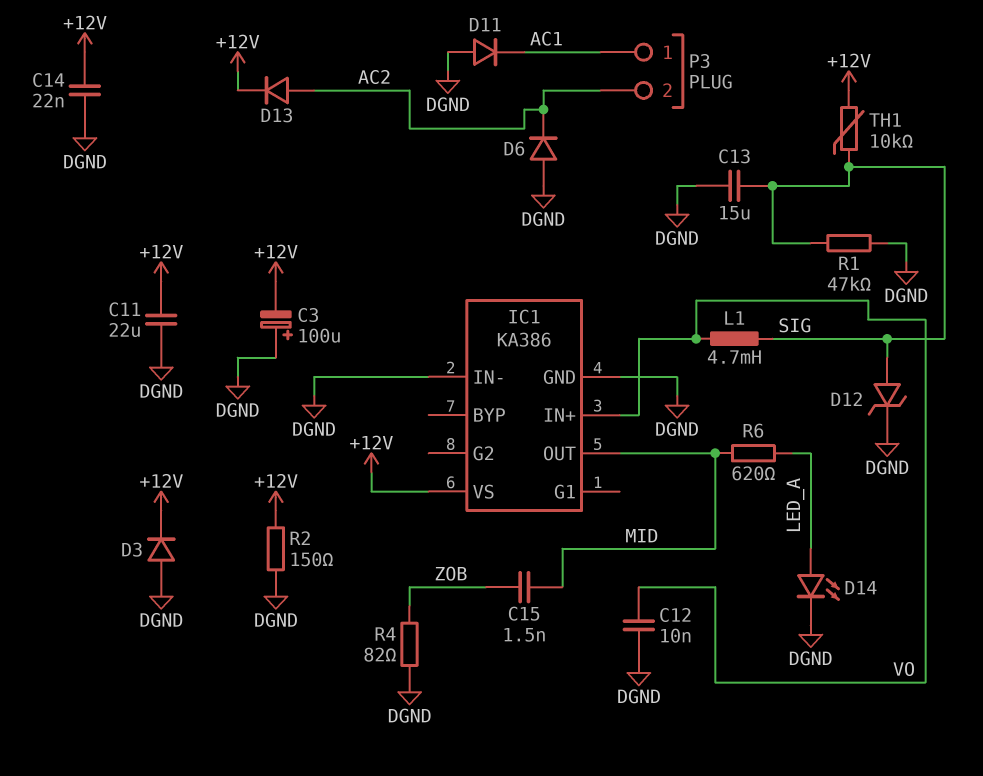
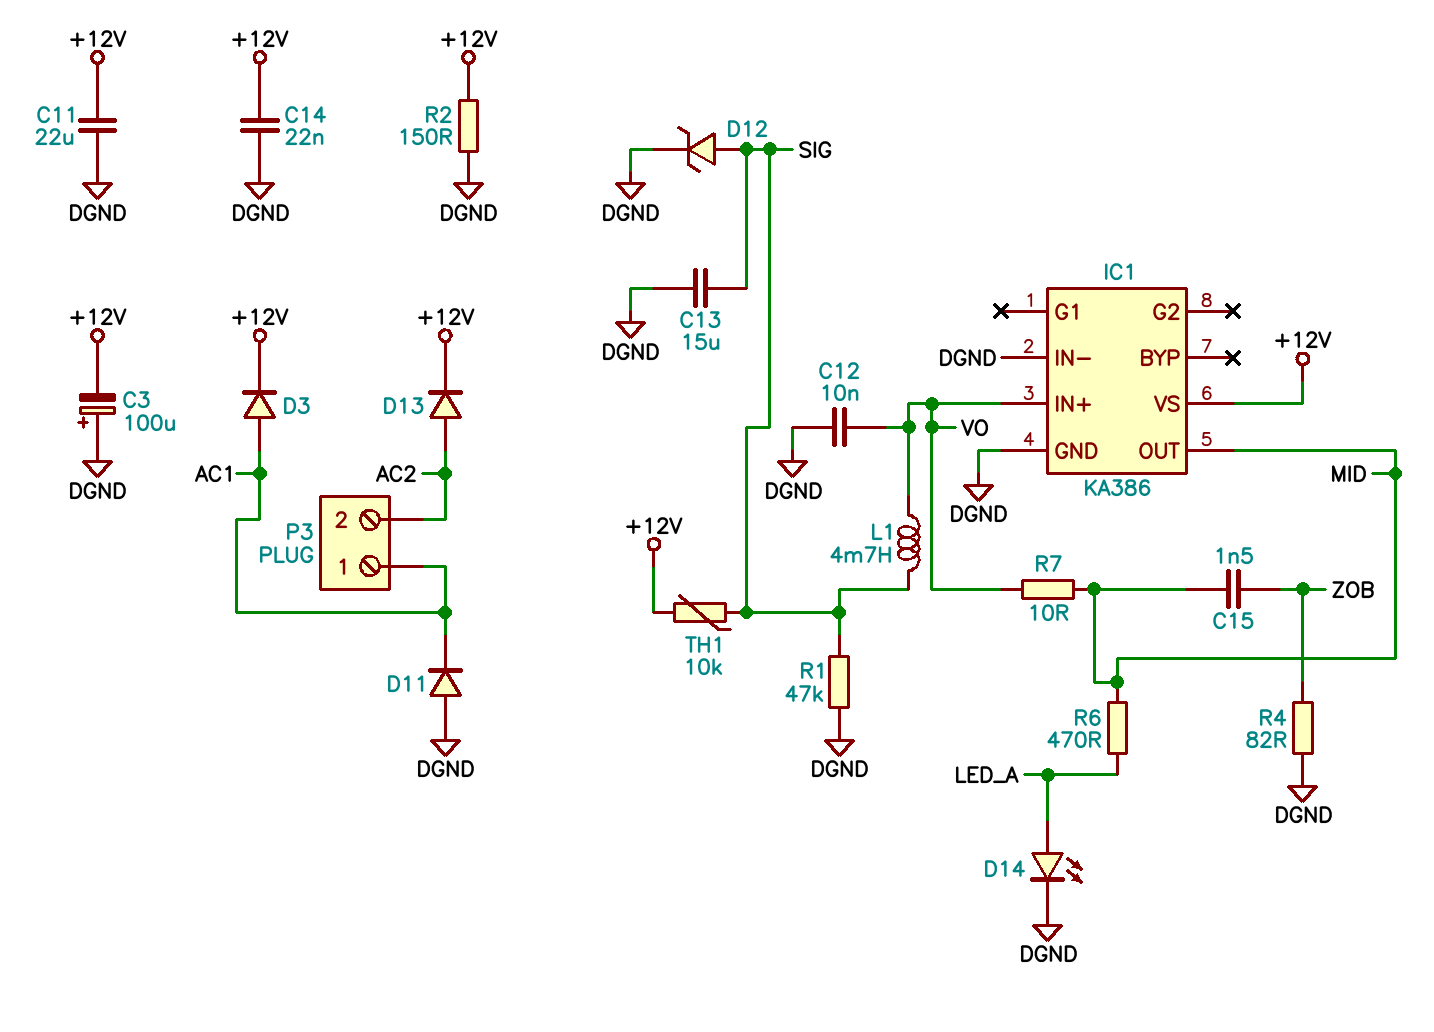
D3: diode (A DGND, K +12V) -> diode (A AC1, K +12V)
D6: diode (A DGND, K AC2) -> none
R6: 620 (LED_A, MID) -> 470 (LED_A, MID)
R7: none -> 10 (MID, VO)

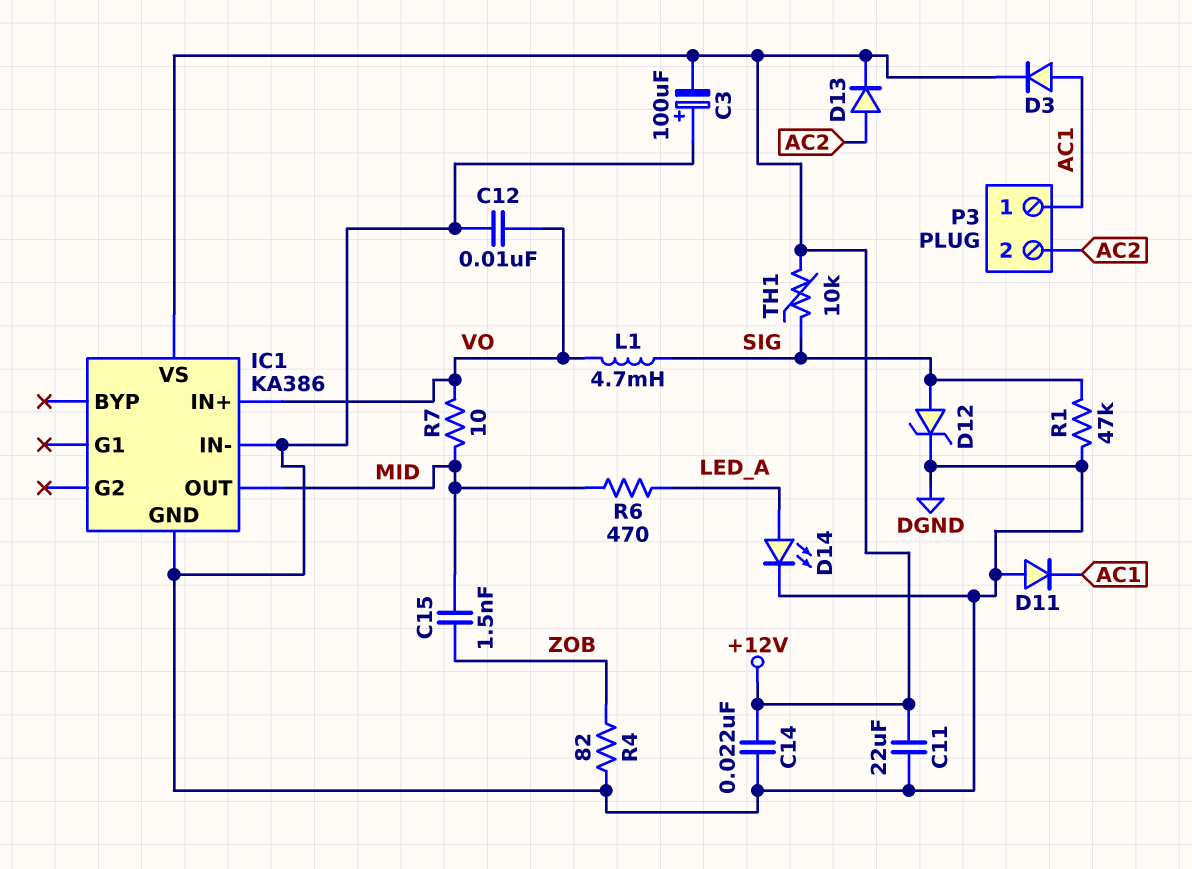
C13: 15uF (DGND, SIG) -> none
R2: 150 (+12V, DGND) -> none

